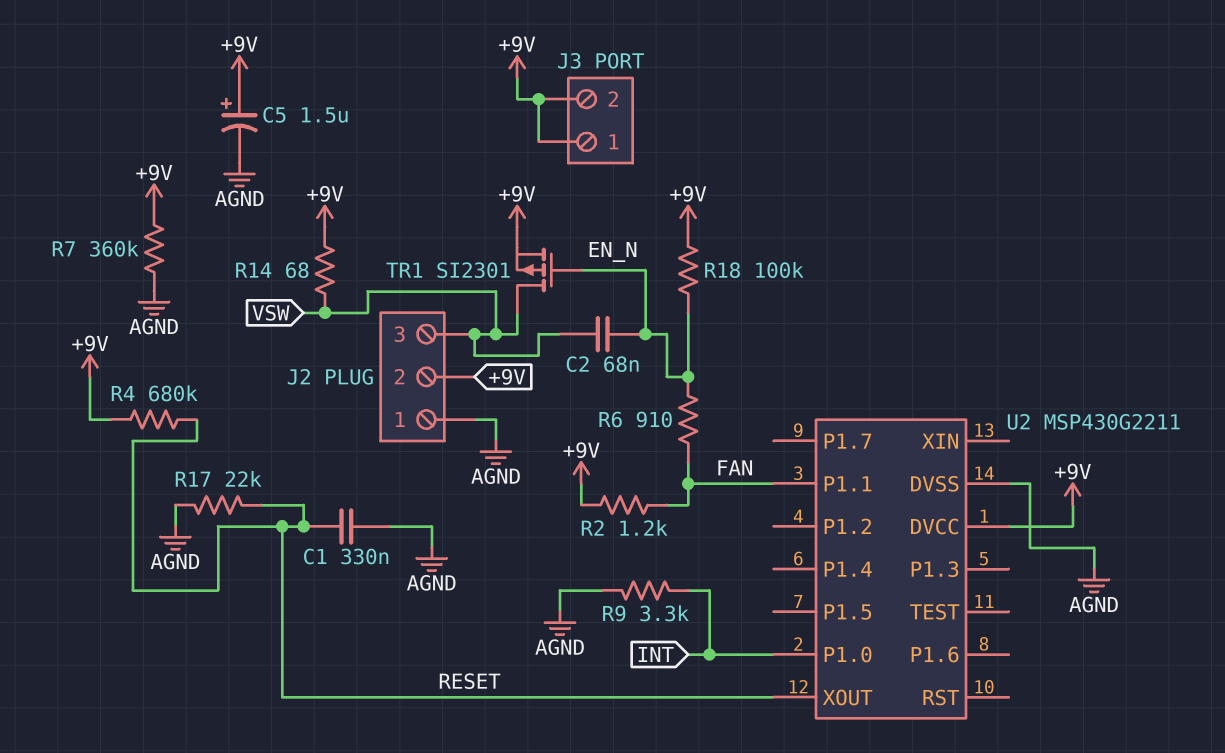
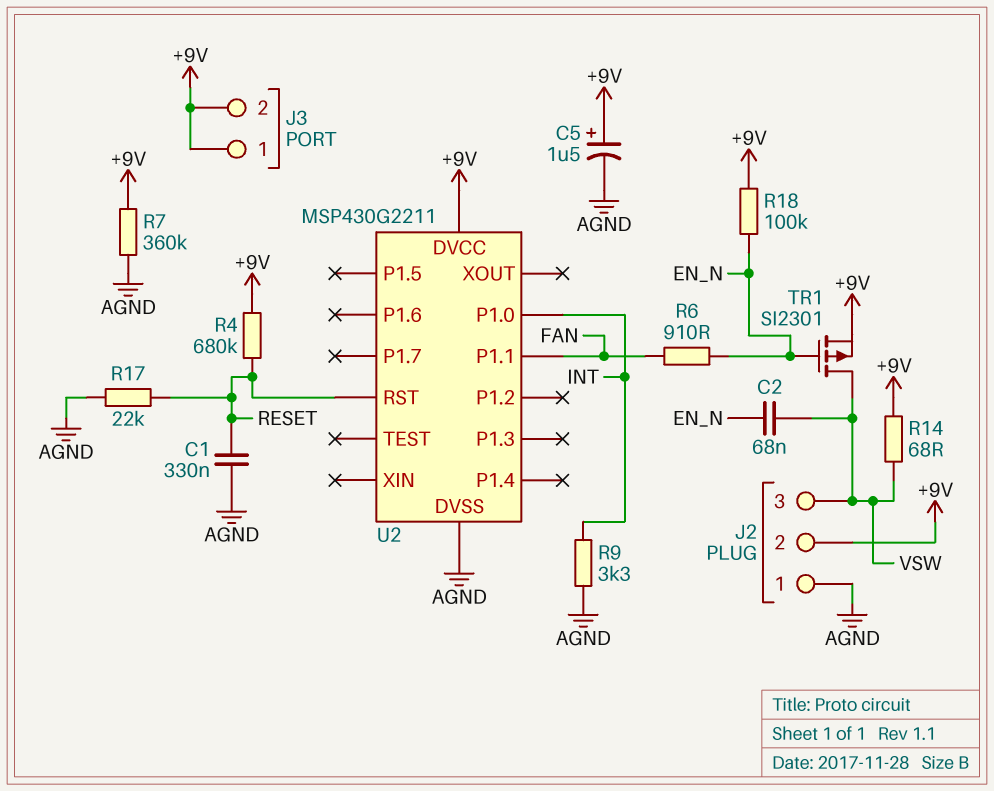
R2: 1.2k (+9V, FAN) -> none
U2 pin RST: none -> RESET
U2 pin XOUT: RESET -> none

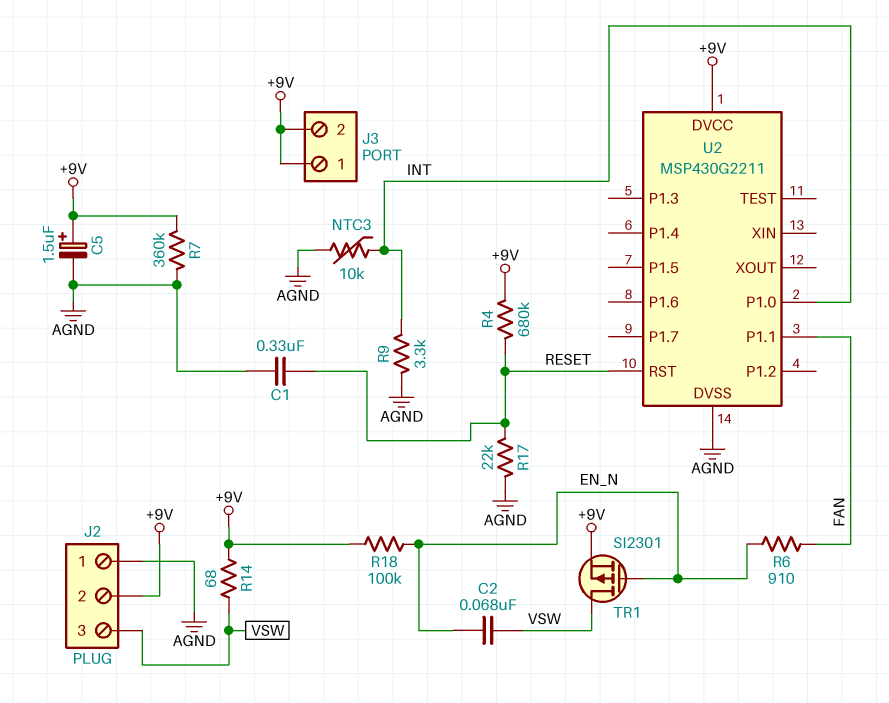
NTC3: none -> 10k (AGND, INT)

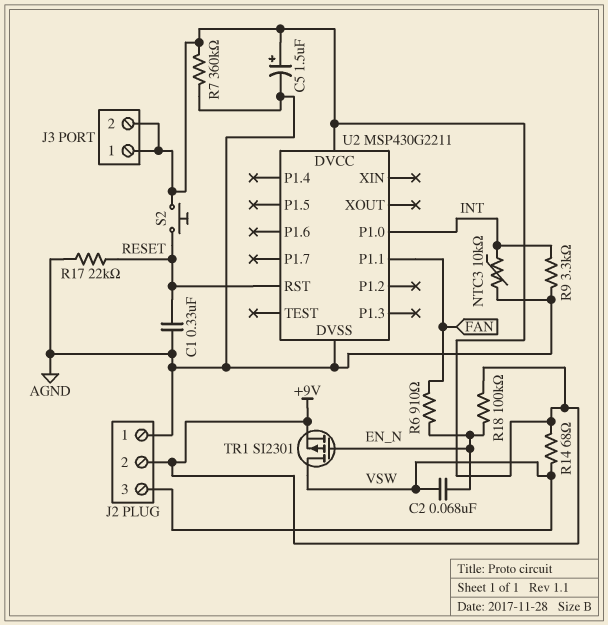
R4: 680k (+9V, RESET) -> none
S2: none -> button (+9V, RESET)

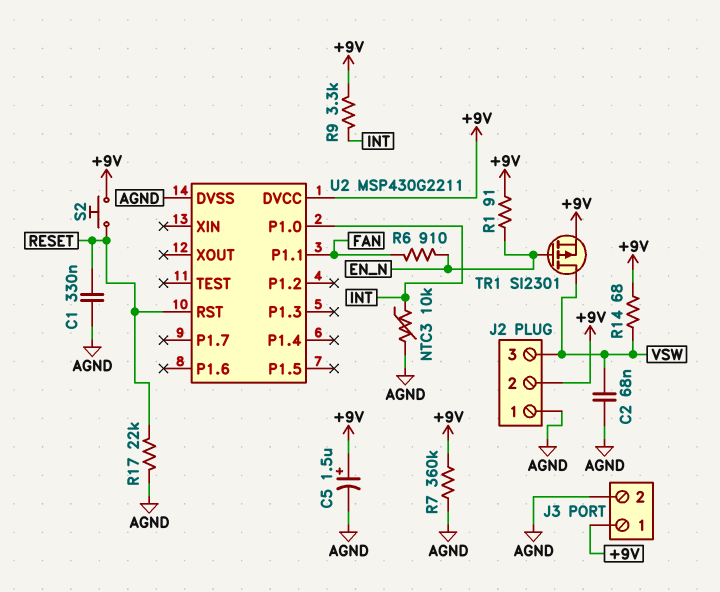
C2: 68nF (EN_N, VSW) -> 68nF (AGND, VSW)
J3 pin 2: +9V -> AGND
R1: none -> 91 (+9V, EN_N)
R9: 3.3k (AGND, INT) -> 3.3k (+9V, INT)
R18: 100k (+9V, EN_N) -> none

